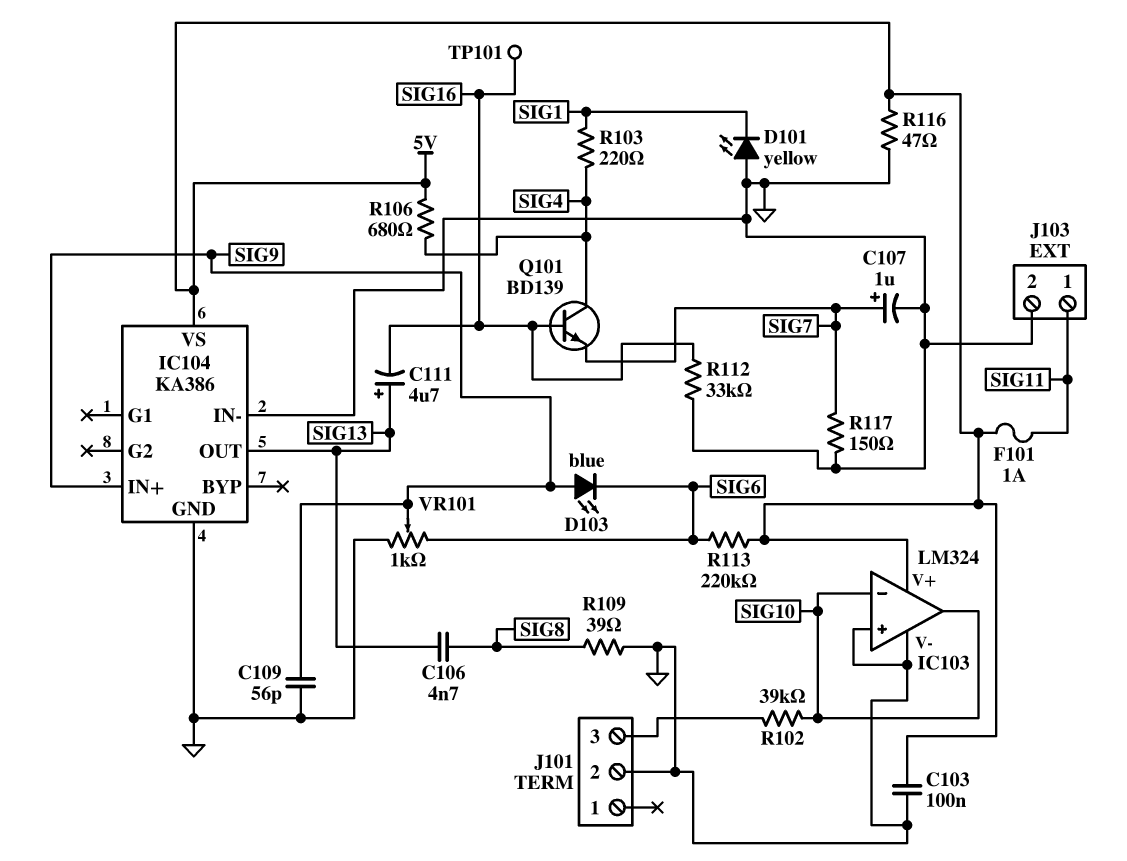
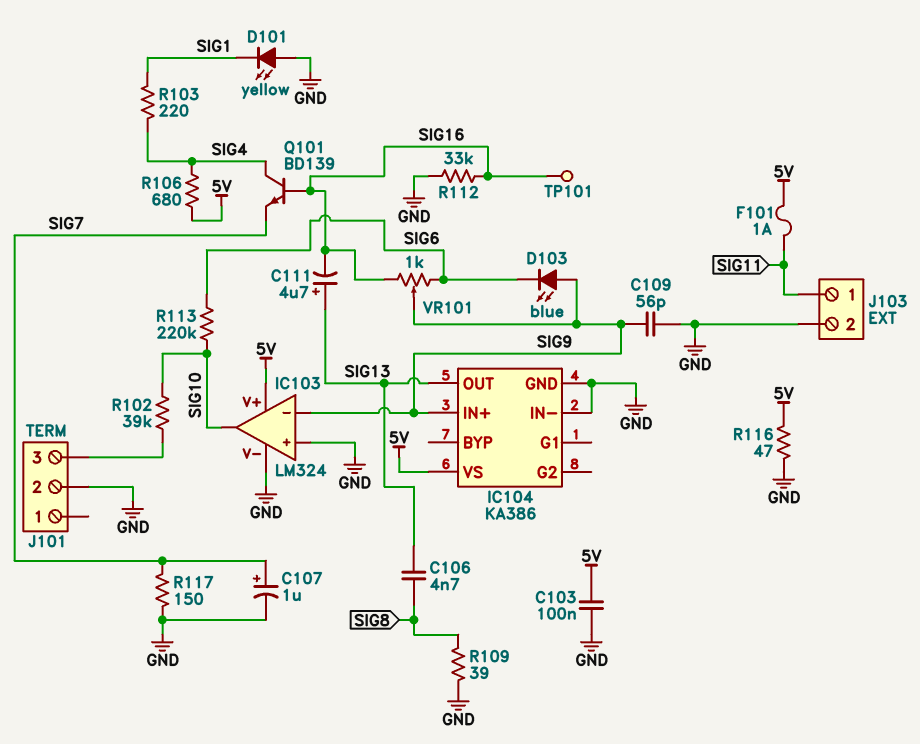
IC103 pin in-: SIG10 -> SIG9
R113: 220k (5V, SIG6) -> 220k (SIG6, SIG10)
VR101: 1k (GND, SIG6, wiper SIG9) -> 1k (SIG6, SIG16, wiper SIG9)

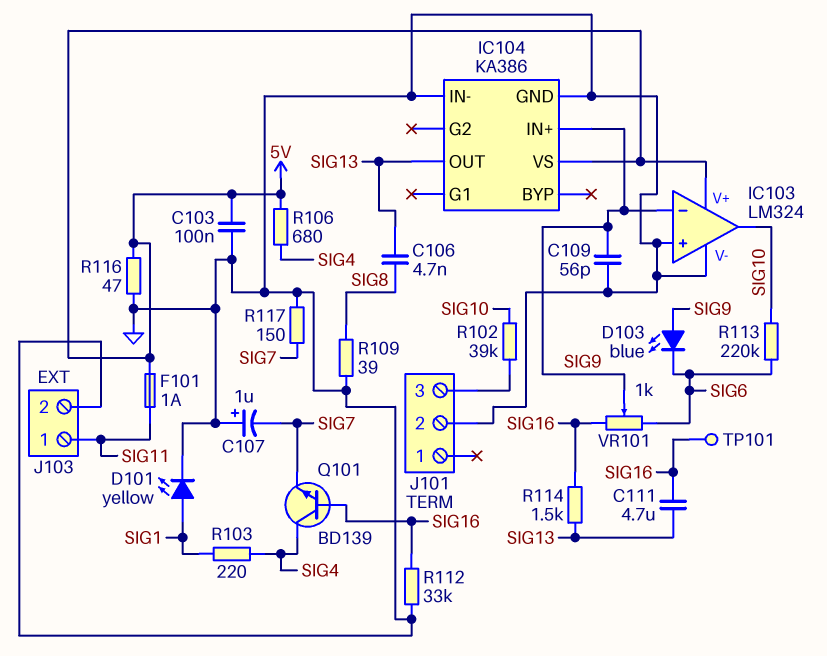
C107: 1uF (plus SIG7, minus GND) -> 1uF (plus GND, minus SIG7)
C111: 4.7uF (plus SIG13, minus SIG16) -> 4.7uF (SIG13, SIG16)
D101: LED yellow (A GND, K SIG1) -> LED yellow (A SIG1, K GND)
R114: none -> 1.5k (SIG13, SIG16)

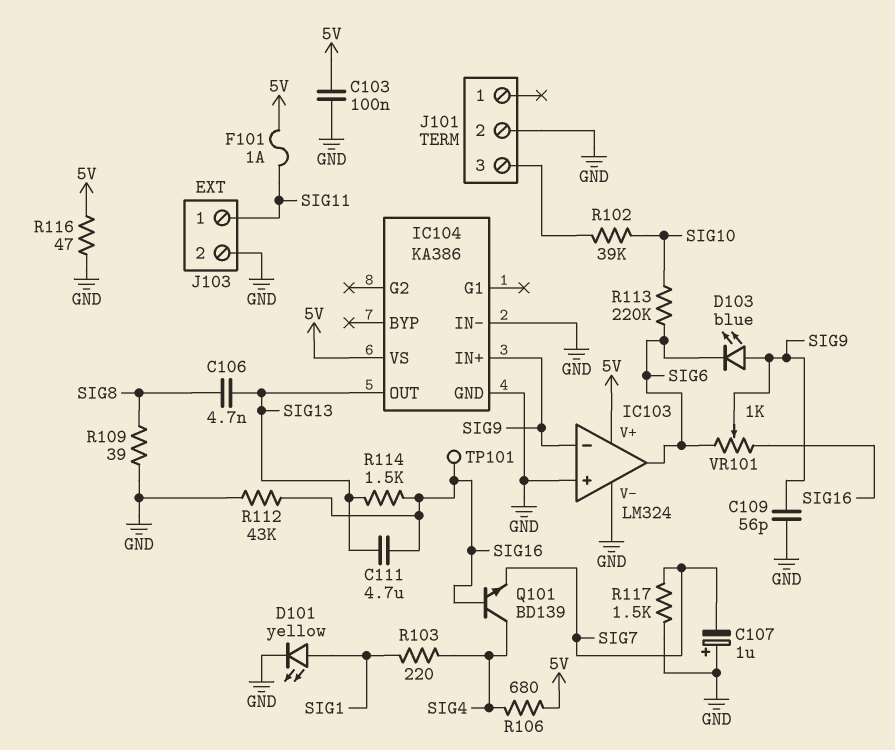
IC103 pin out: SIG10 -> SIG6
R112: 33k (GND, SIG16) -> 43k (GND, SIG16)
R117: 150 (GND, SIG7) -> 1.5k (GND, SIG7)

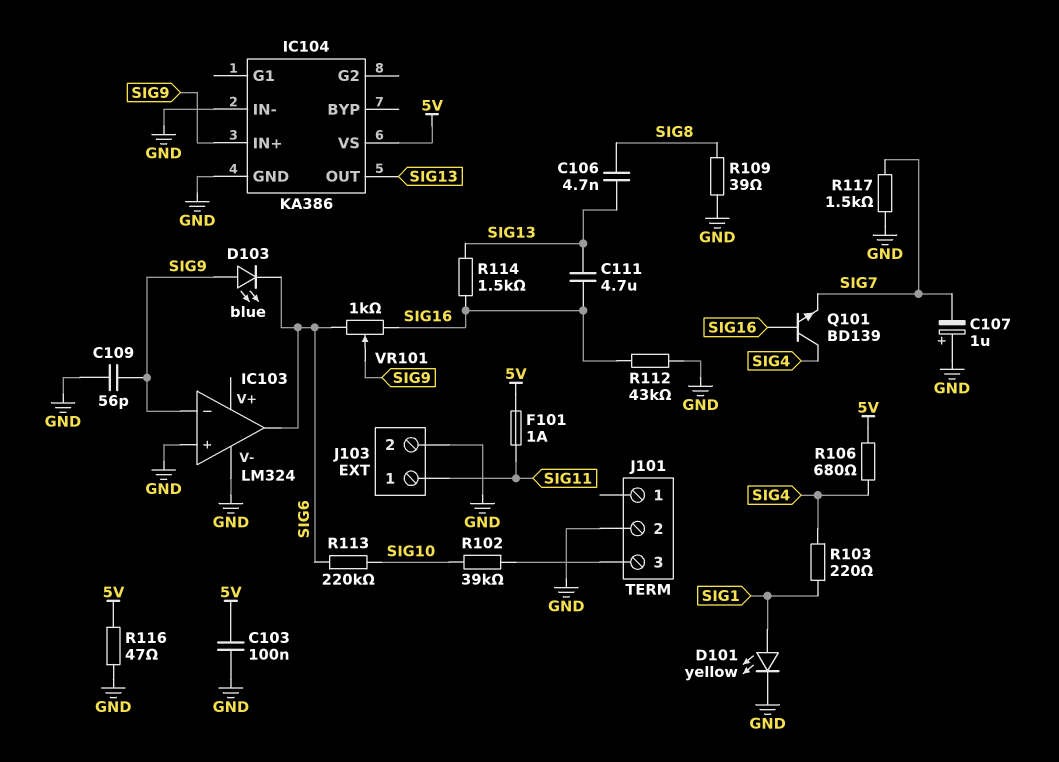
IC103 pin V+: 5V -> none
TP101: test point (SIG16) -> none

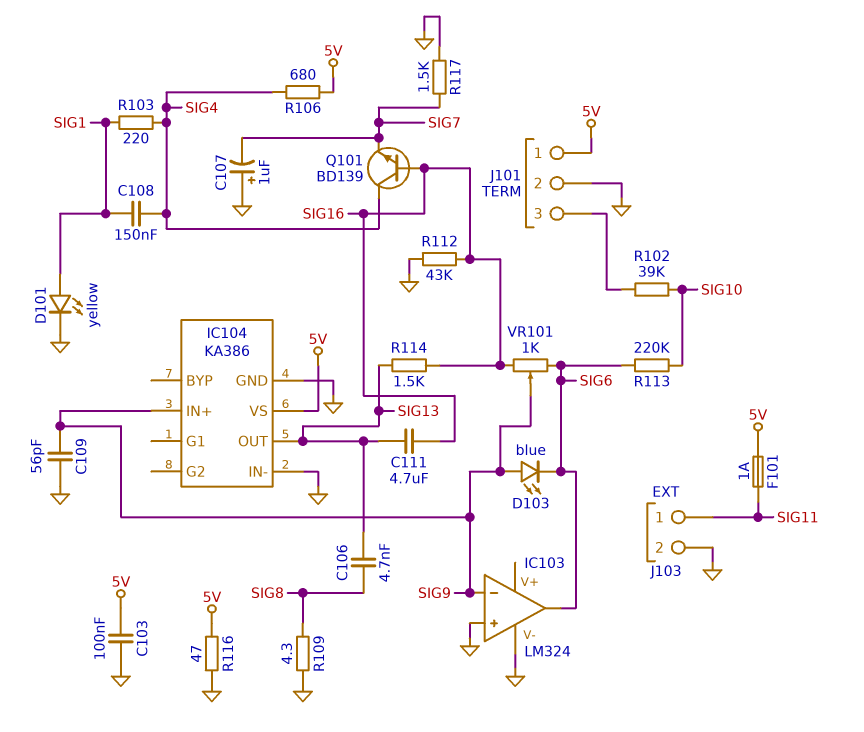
C108: none -> 150nF (SIG1, SIG4)
J101 pin 1: none -> 5V
R109: 39 (GND, SIG8) -> 4.3 (GND, SIG8)

